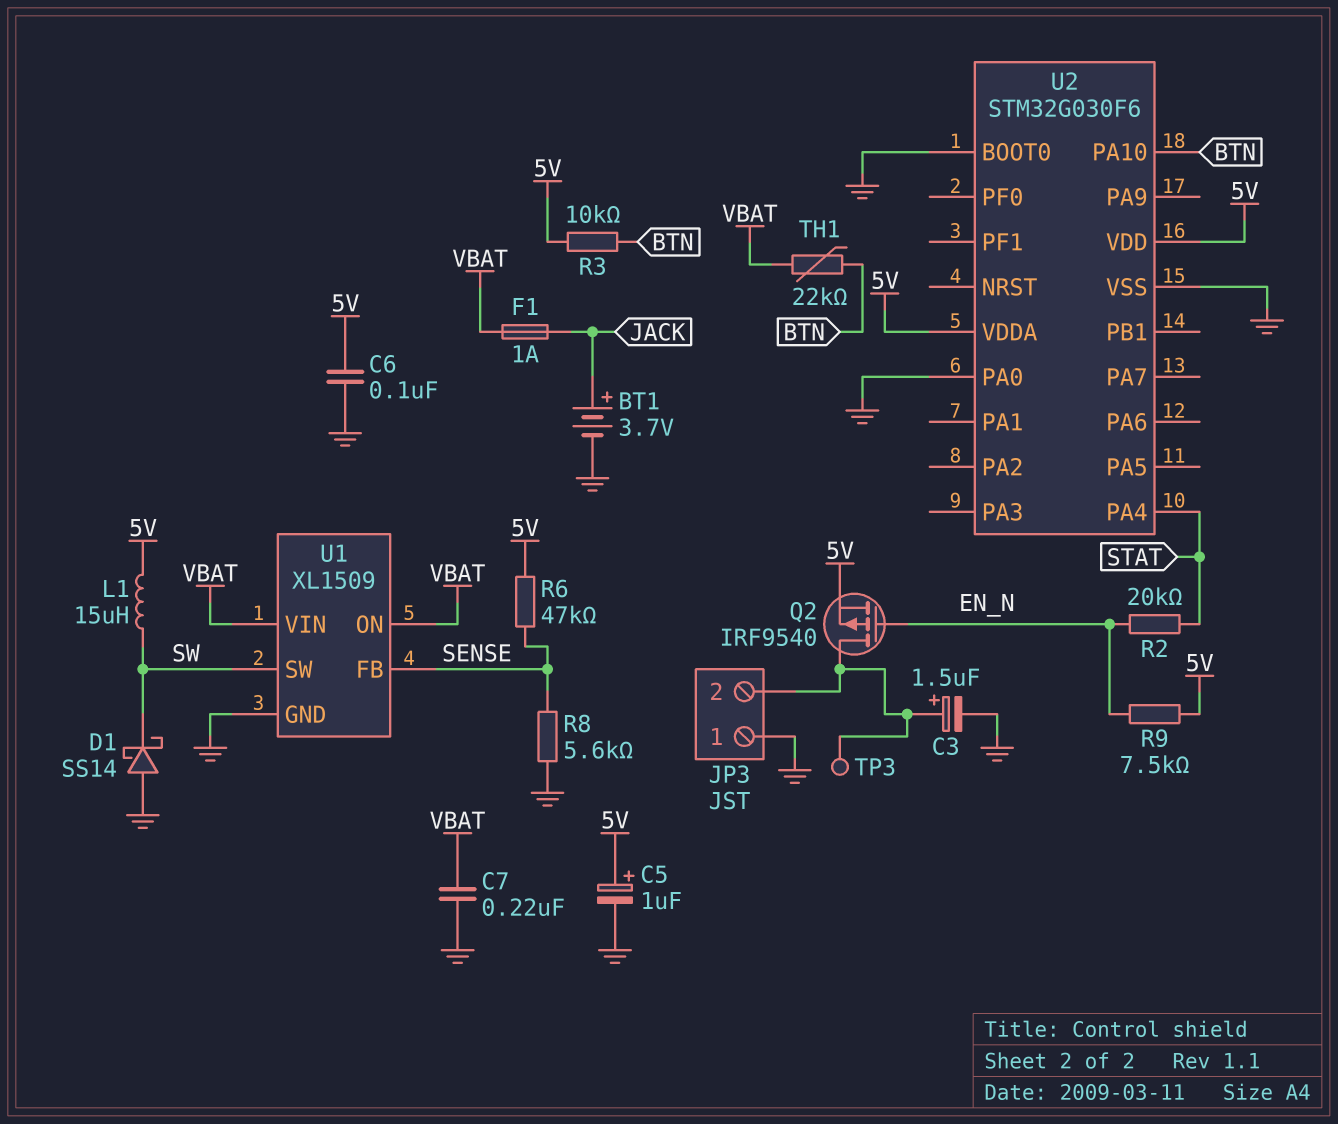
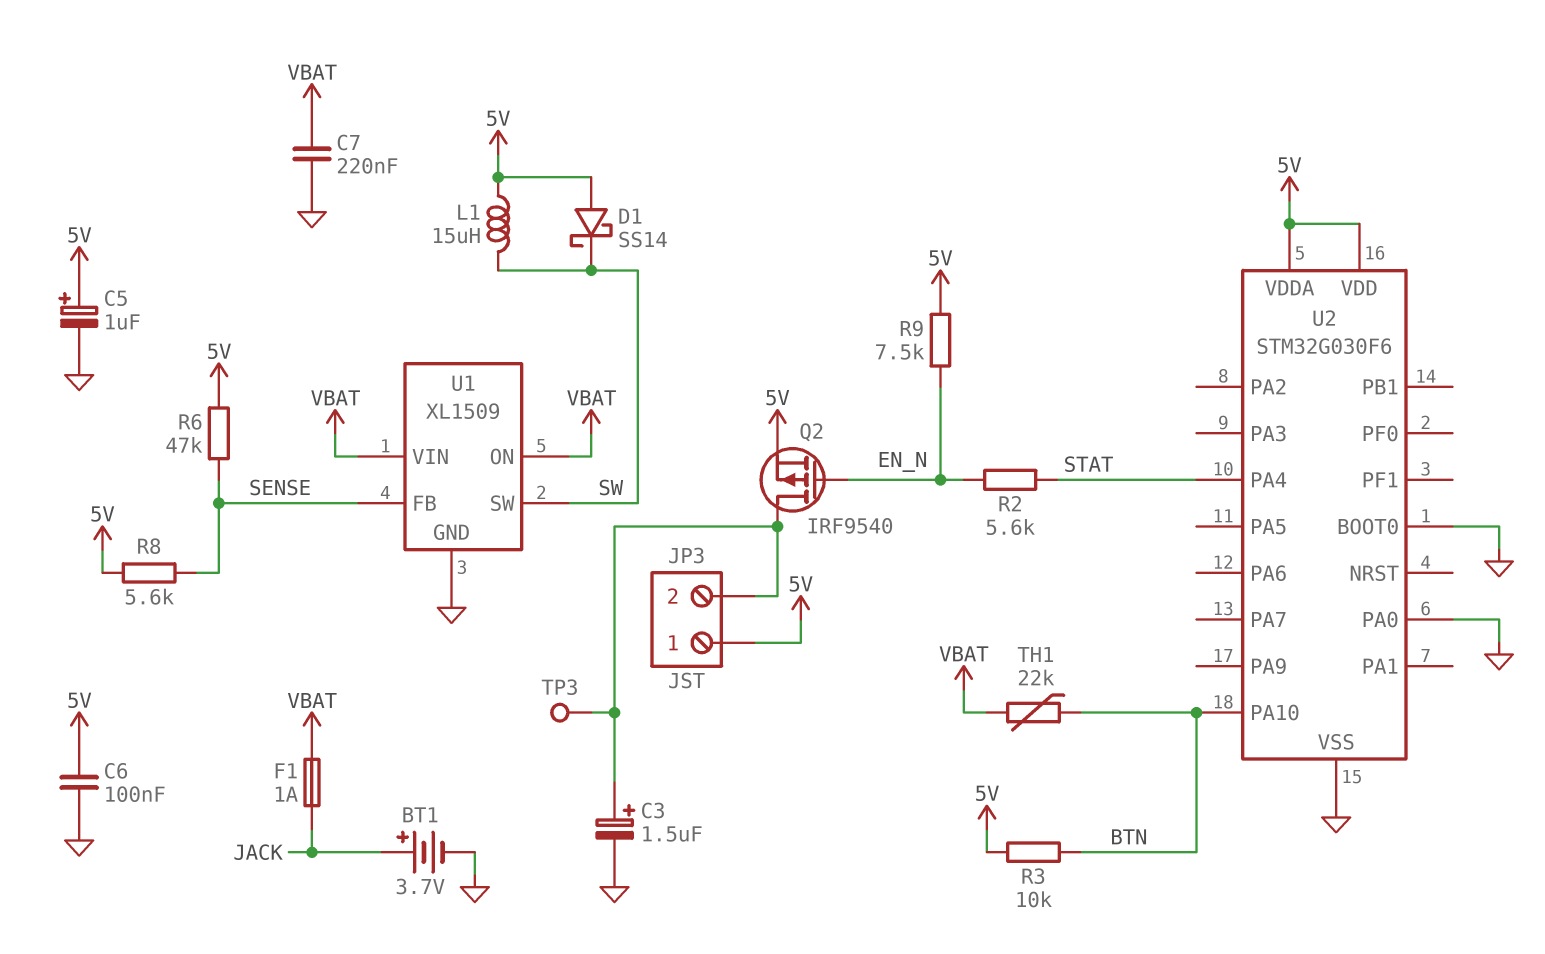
D1: schottky SS14 (A GND, K SW) -> schottky SS14 (A 5V, K SW)
JP3 pin 1: GND -> 5V
R2: 20k (EN_N, STAT) -> 5.6k (EN_N, STAT)
R8: 5.6k (GND, SENSE) -> 5.6k (5V, SENSE)

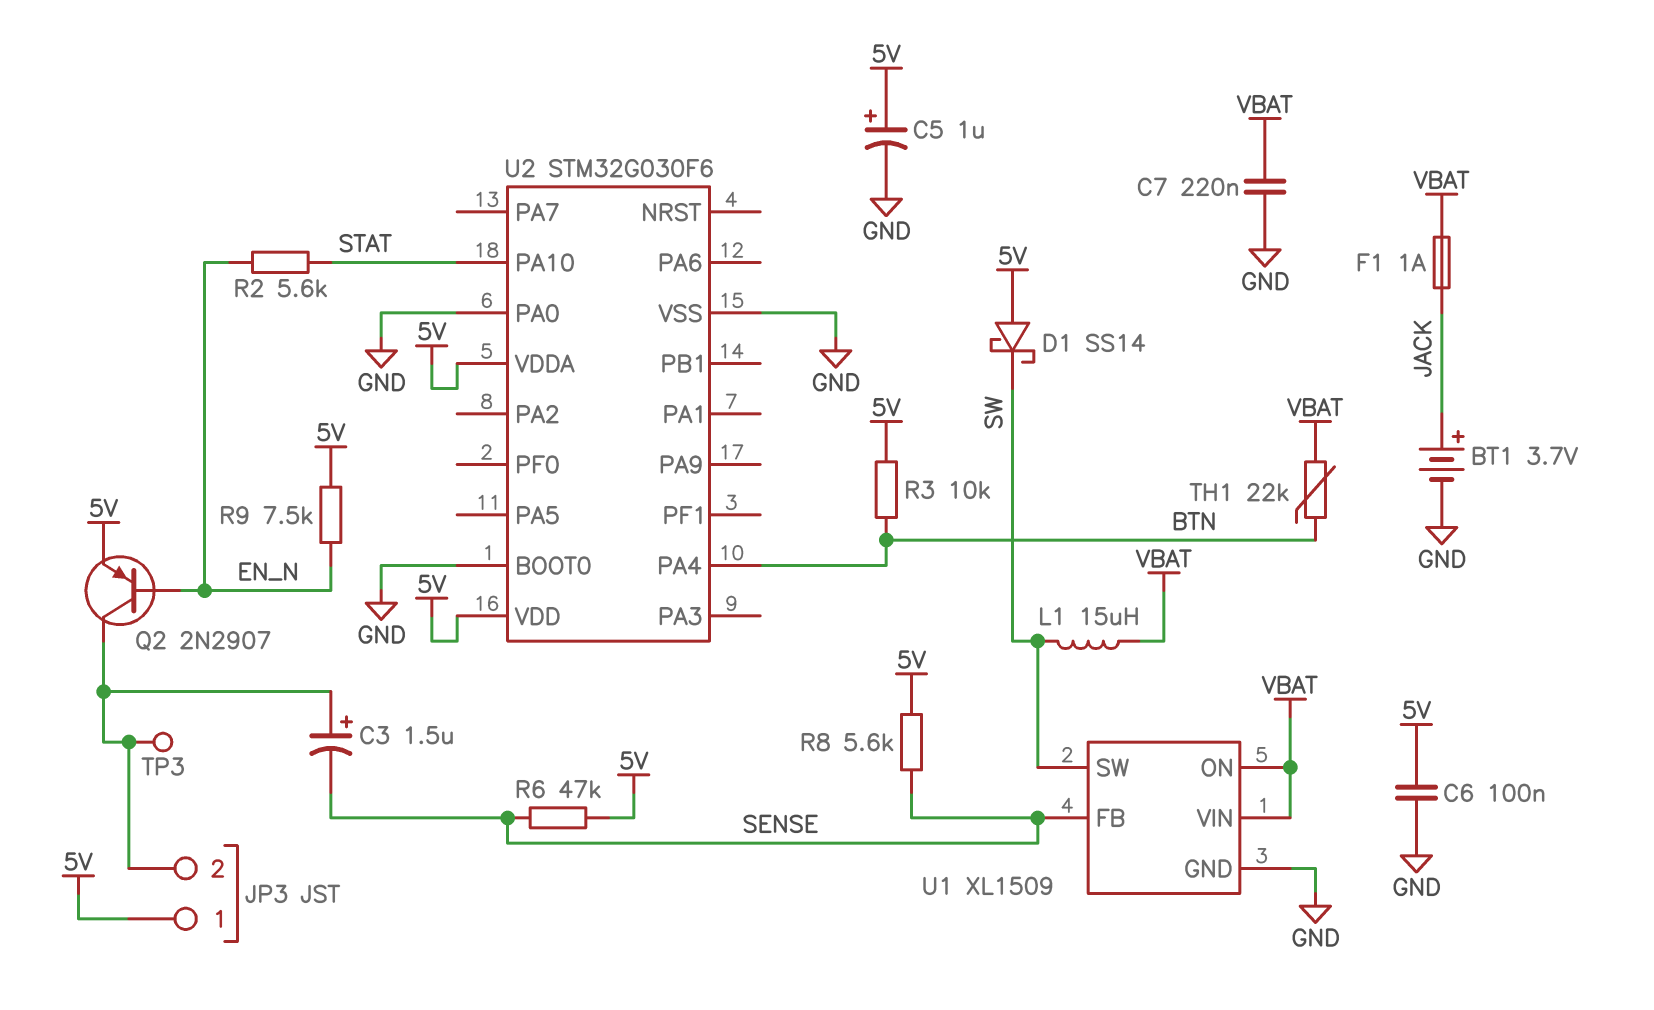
C3: 1.5uF (plus JP3/2, minus GND) -> 1.5uF (plus JP3/2, minus SENSE)
L1: 15uH (5V, SW) -> 15uH (SW, VBAT)
Q2: PMOS IRF9540 (G EN_N, D JP3/2, S 5V) -> PNP 2N2907 (B EN_N, C JP3/2, E 5V)
U2 pin PA4: STAT -> BTN
U2 pin PA10: BTN -> STAT

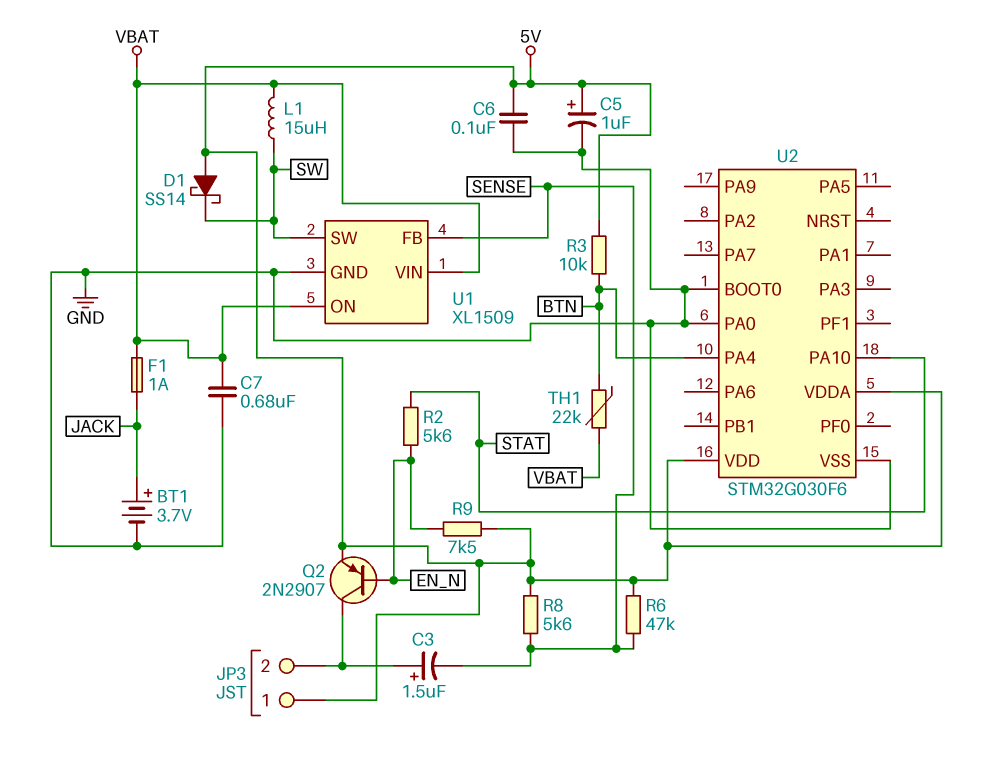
C7: 220nF (GND, VBAT) -> 680nF (GND, VBAT)
TP3: test point (JP3/2) -> none

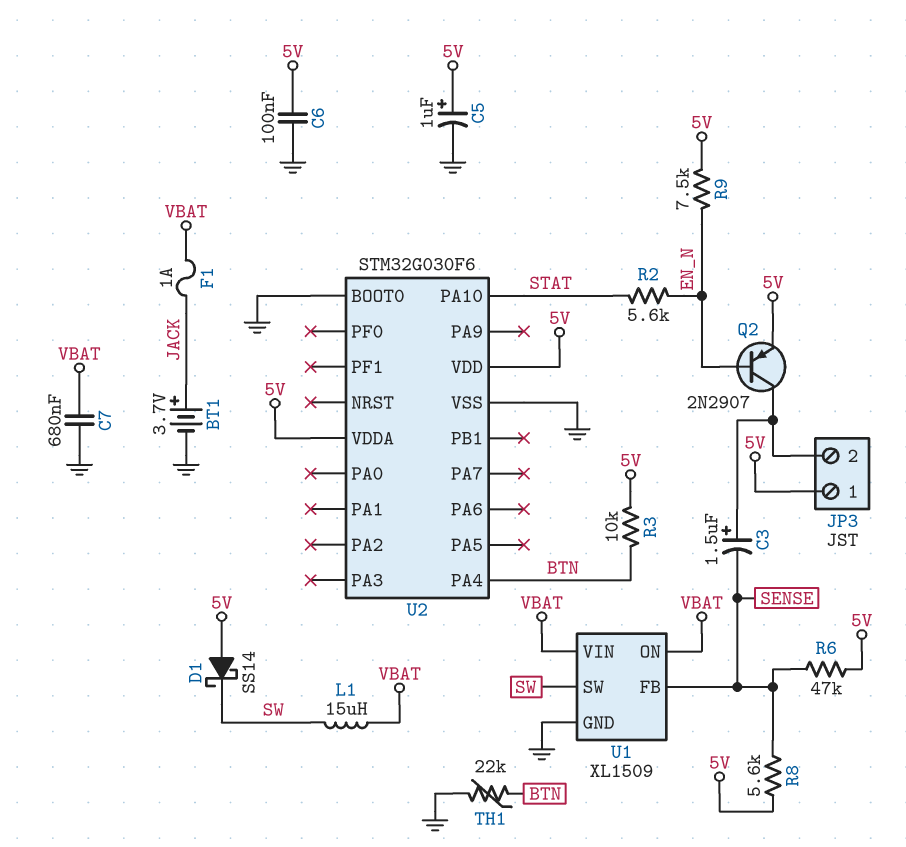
TH1: 22k (BTN, VBAT) -> 22k (BTN, GND)
U2 pin PA0: GND -> none

